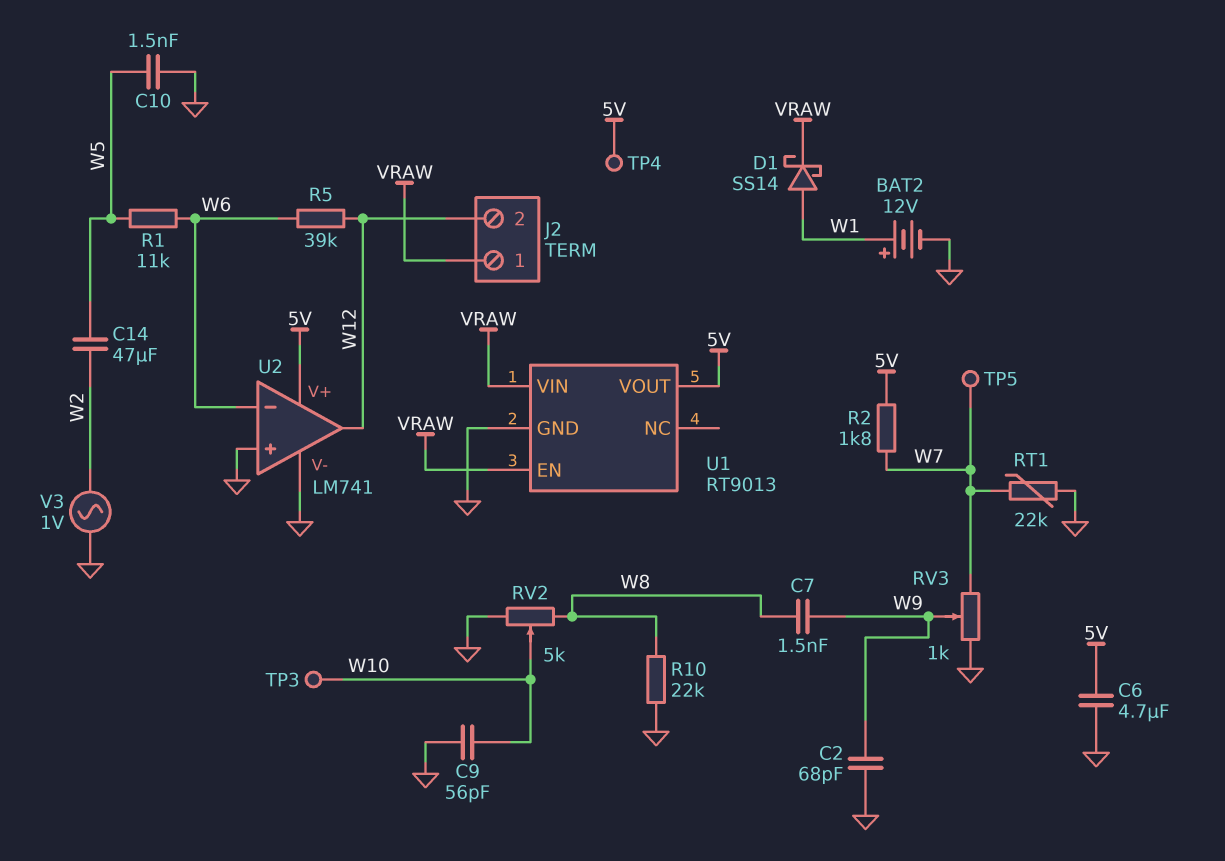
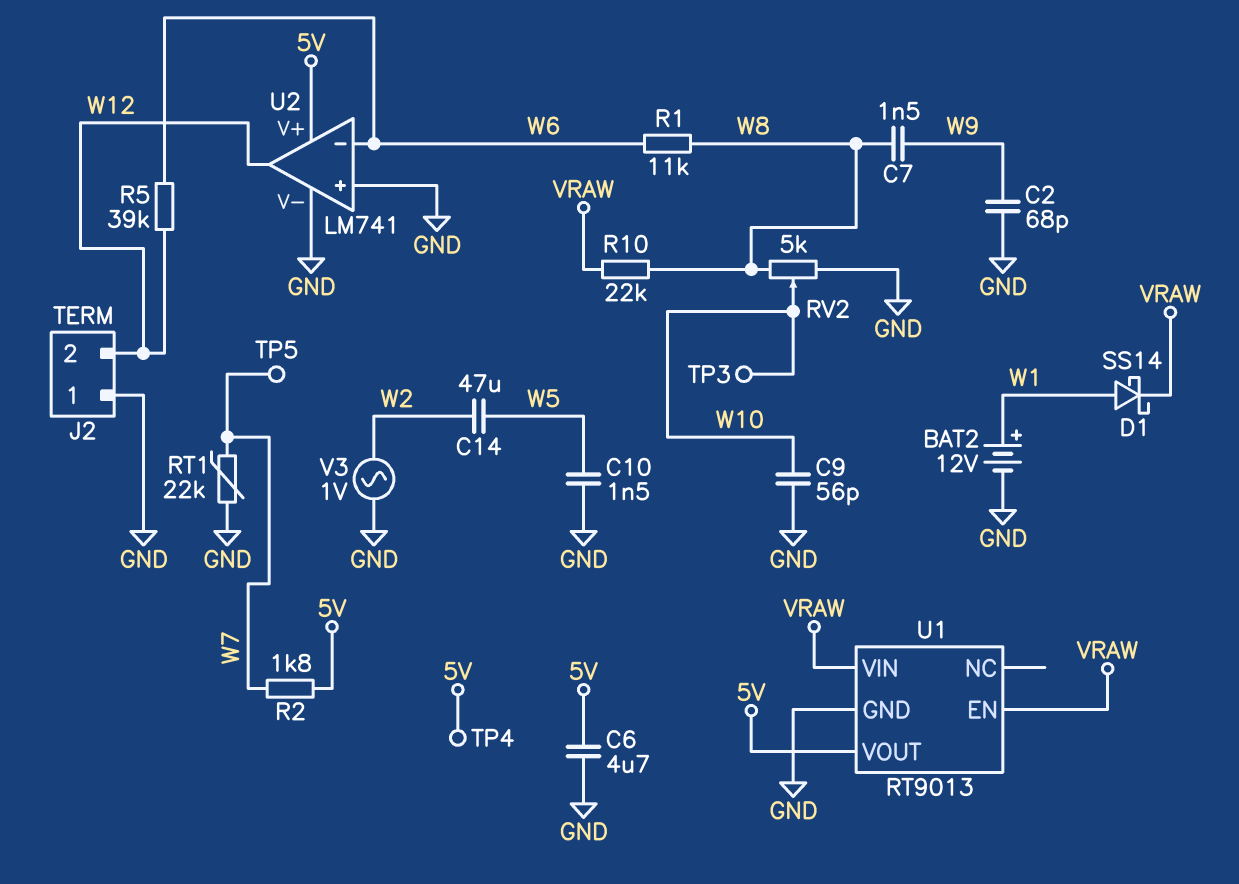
J2 pin 1: VRAW -> GND
R1: 11k (W5, W6) -> 11k (W6, W8)
R10: 22k (GND, W8) -> 22k (VRAW, W8)
RV3: 1k (GND, W7, wiper W9) -> none

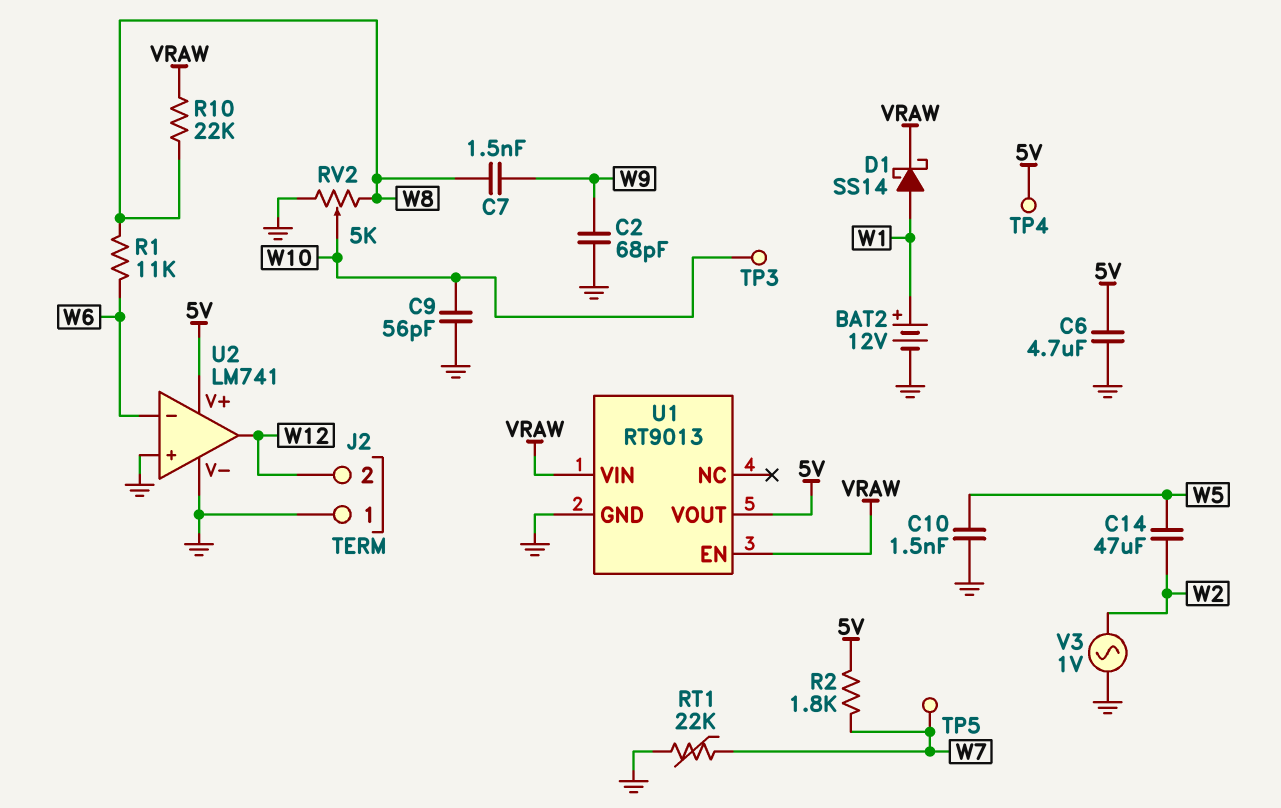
R5: 39k (W6, W12) -> none

